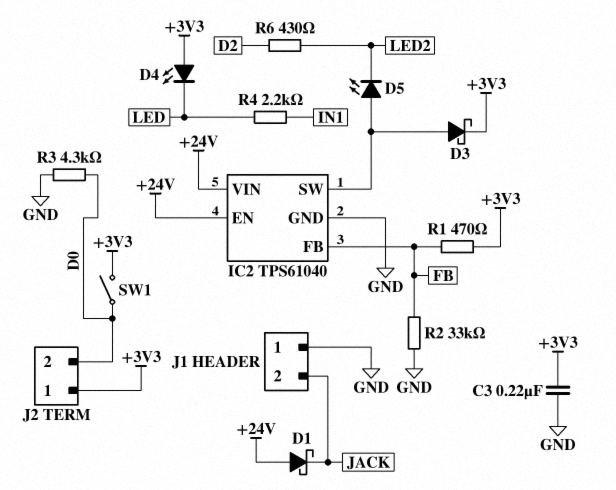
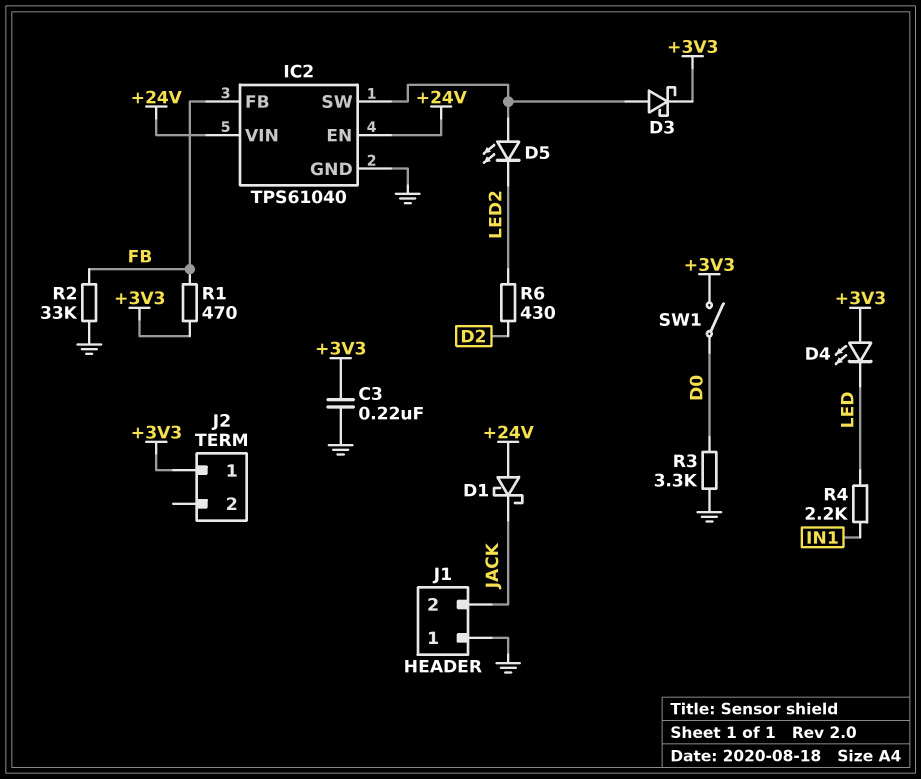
J2 pin 2: D0 -> none
R3: 4.3k (D0, GND) -> 3.3k (D0, GND)

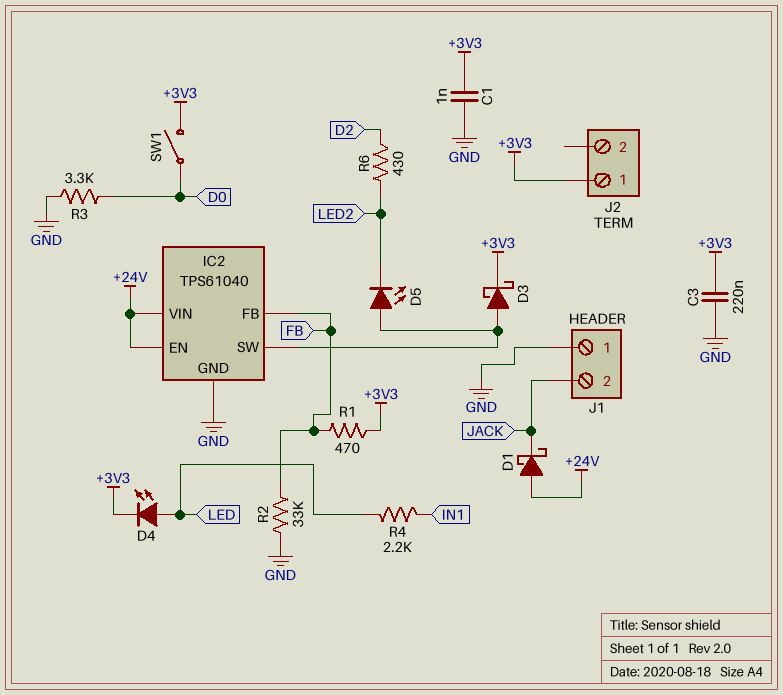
C1: none -> 1nF (+3V3, GND)
D4: LED (A +3V3, K LED) -> LED (A LED, K +3V3)

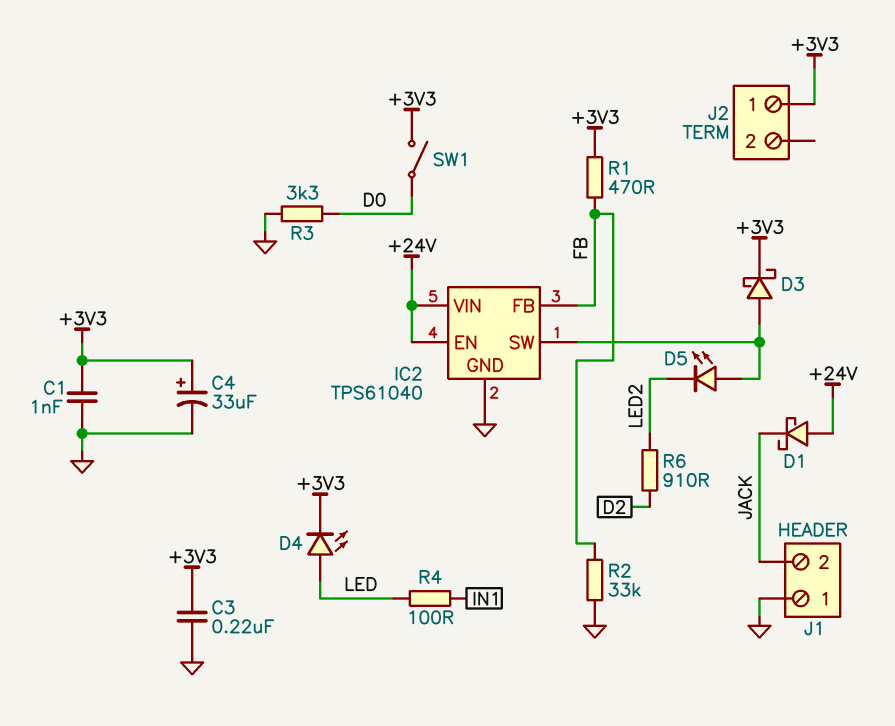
C4: none -> 33uF (plus +3V3, minus GND)
R4: 2.2k (IN1, LED) -> 100 (IN1, LED)
R6: 430 (D2, LED2) -> 910 (D2, LED2)

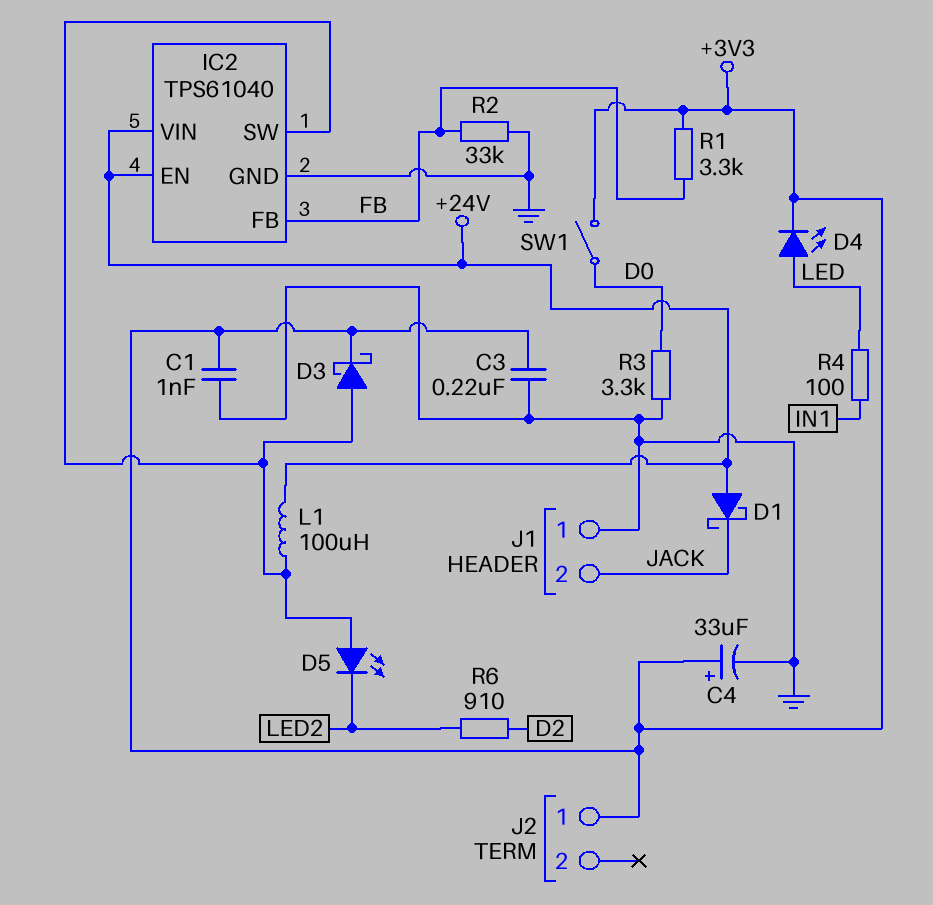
L1: none -> 100uH (+24V, IC2/SW)
R1: 470 (+3V3, FB) -> 3.3k (+3V3, FB)

